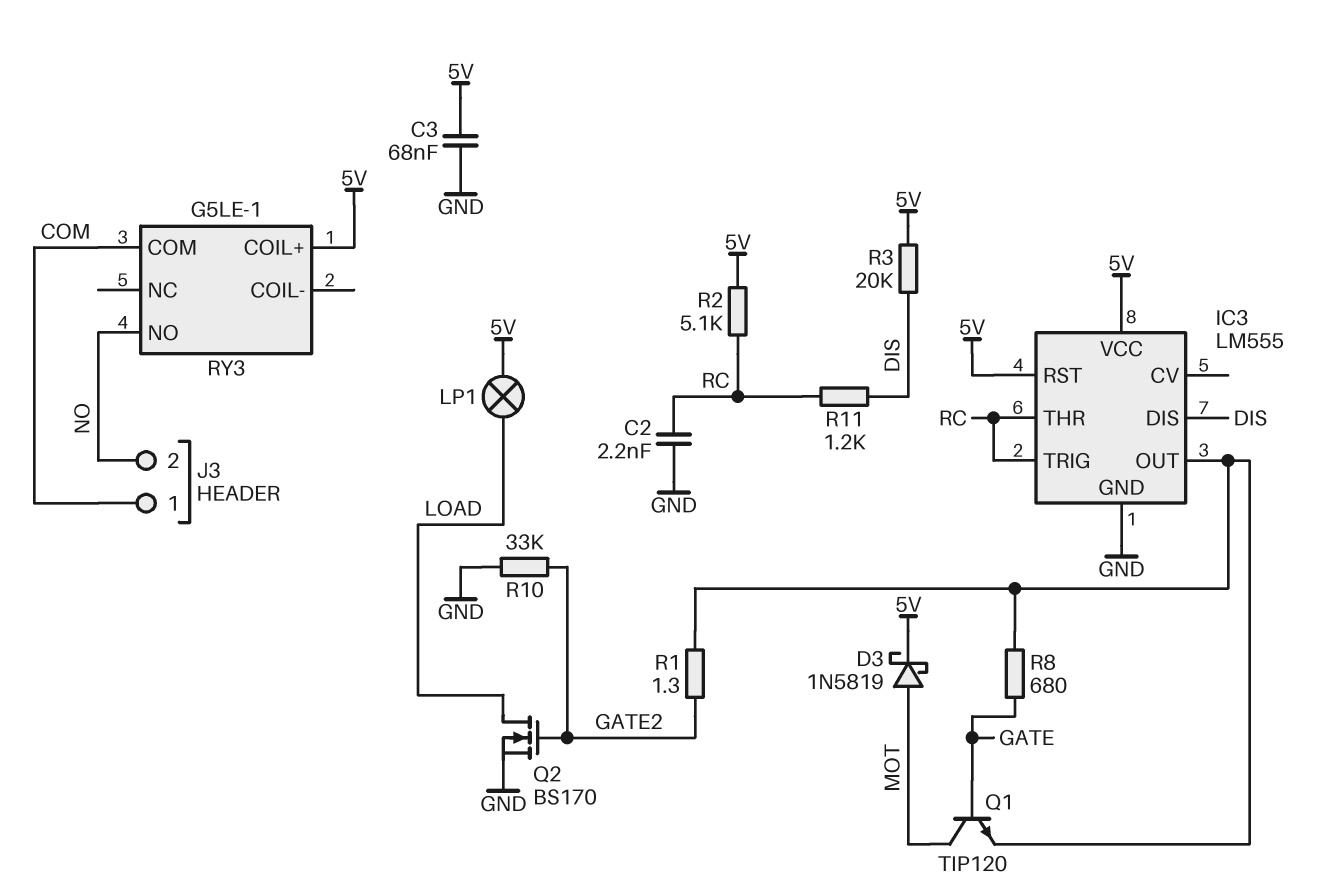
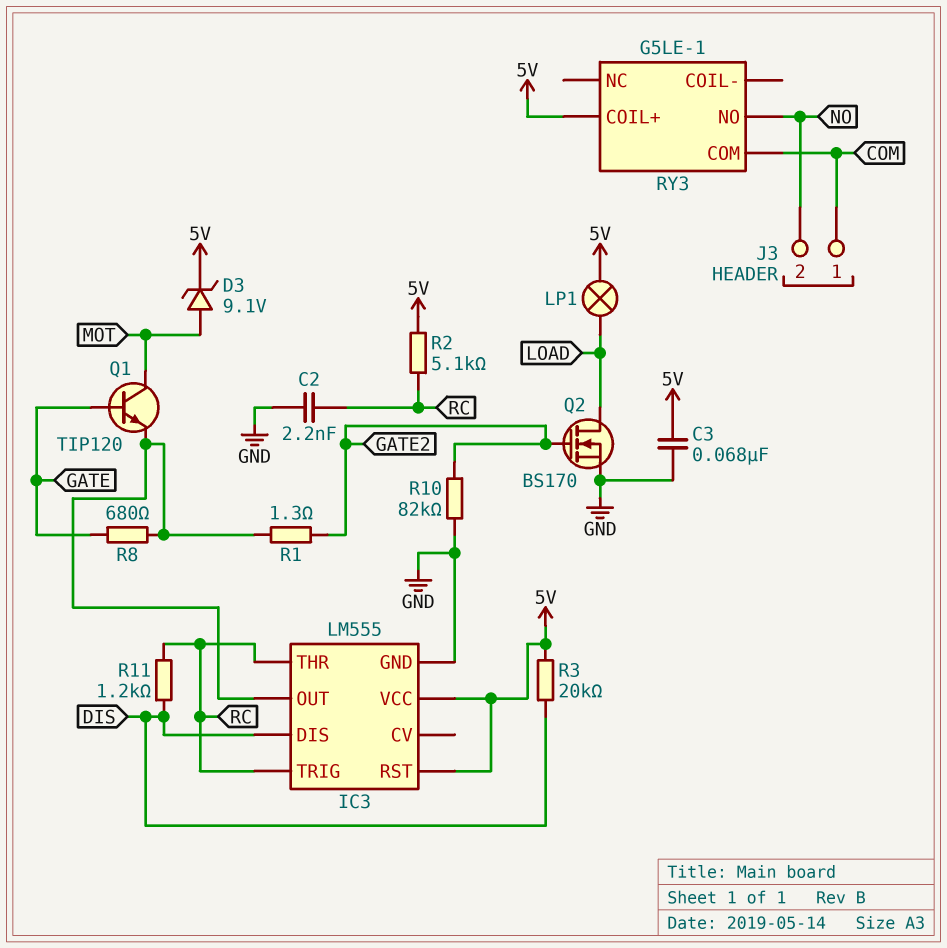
D3: schottky 1N5819 (A MOT, K 5V) -> zener 9.1V (A MOT, K 5V)
R10: 33k (GATE2, GND) -> 82k (GATE2, GND)

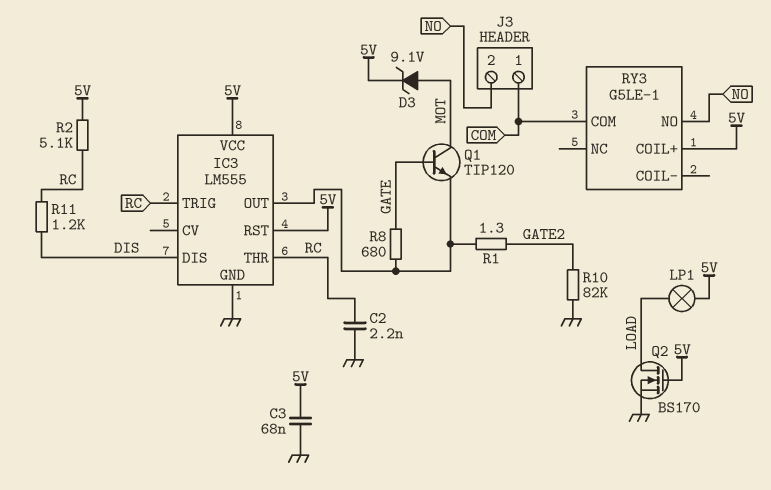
Q2: NMOS BS170 (G GATE2, D LOAD, S GND) -> NMOS BS170 (G 5V, D LOAD, S GND)
R3: 20k (5V, DIS) -> none

